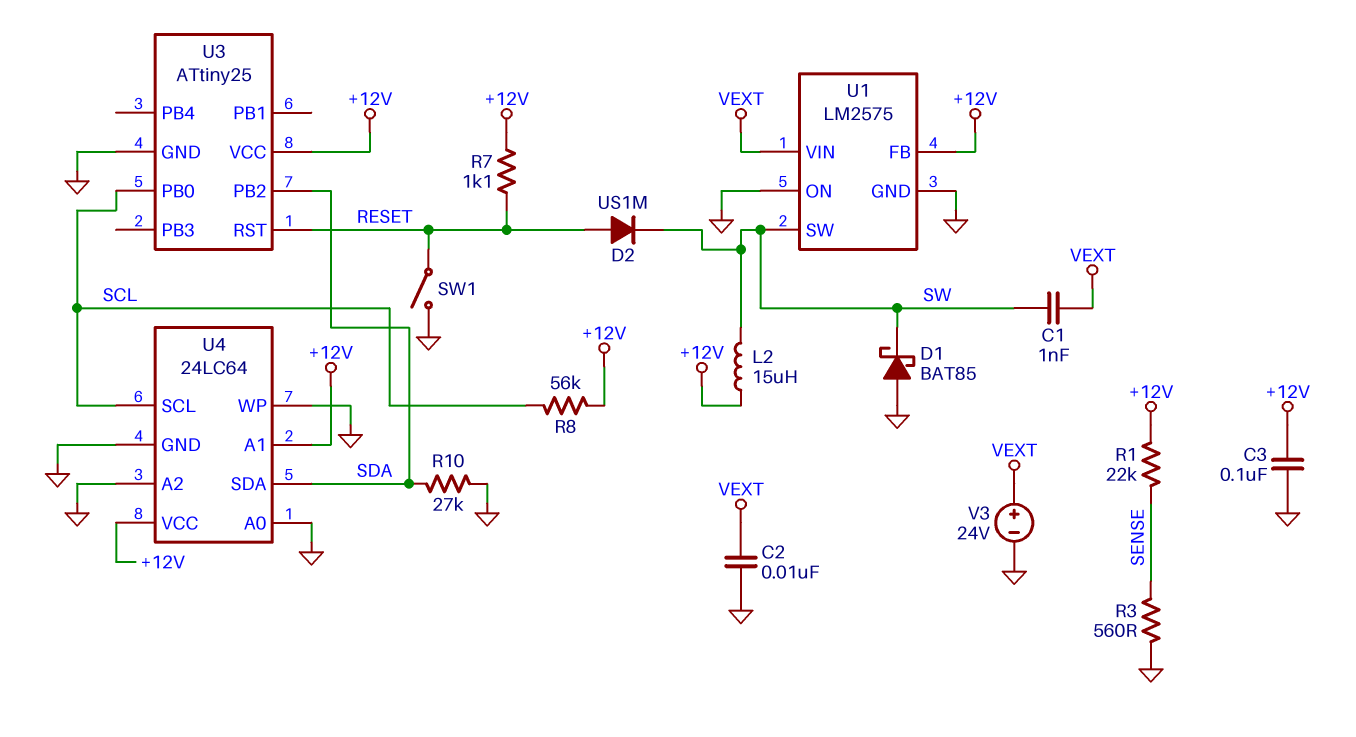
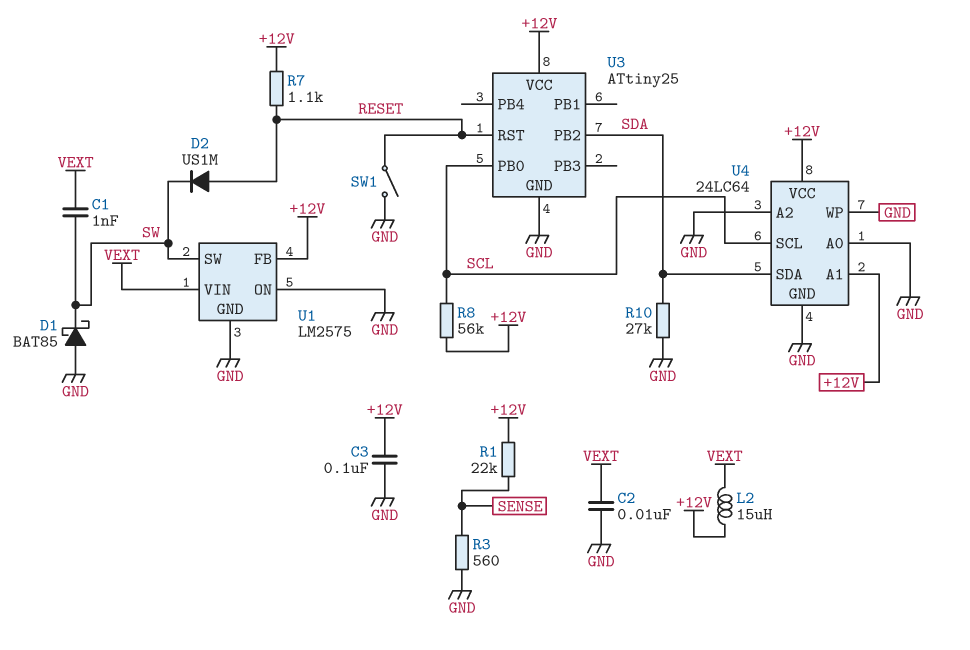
L2: 15uH (+12V, SW) -> 15uH (+12V, VEXT)
V3: 24V (plus VEXT, minus GND) -> none

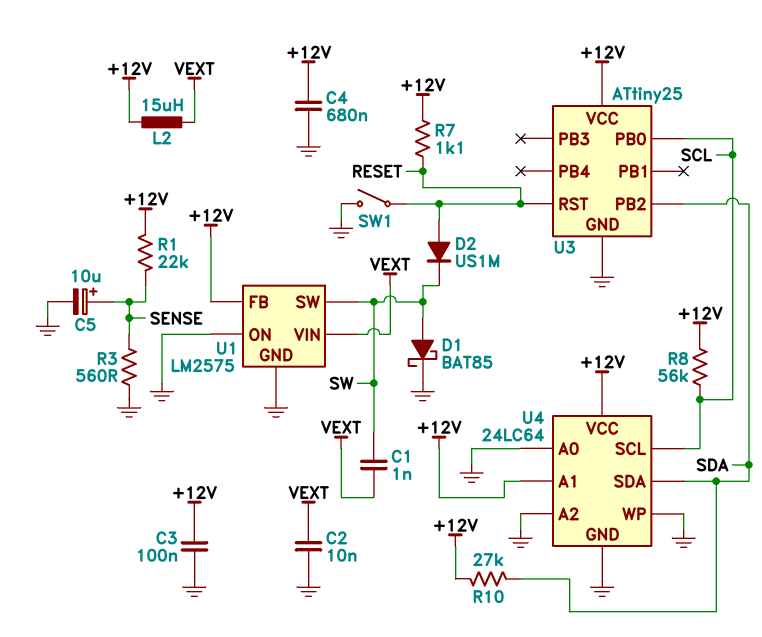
C4: none -> 680nF (+12V, GND)
C5: none -> 10uF (plus SENSE, minus GND)
D1: schottky BAT85 (A GND, K SW) -> schottky BAT85 (A SW, K GND)
R10: 27k (GND, SDA) -> 27k (+12V, SDA)

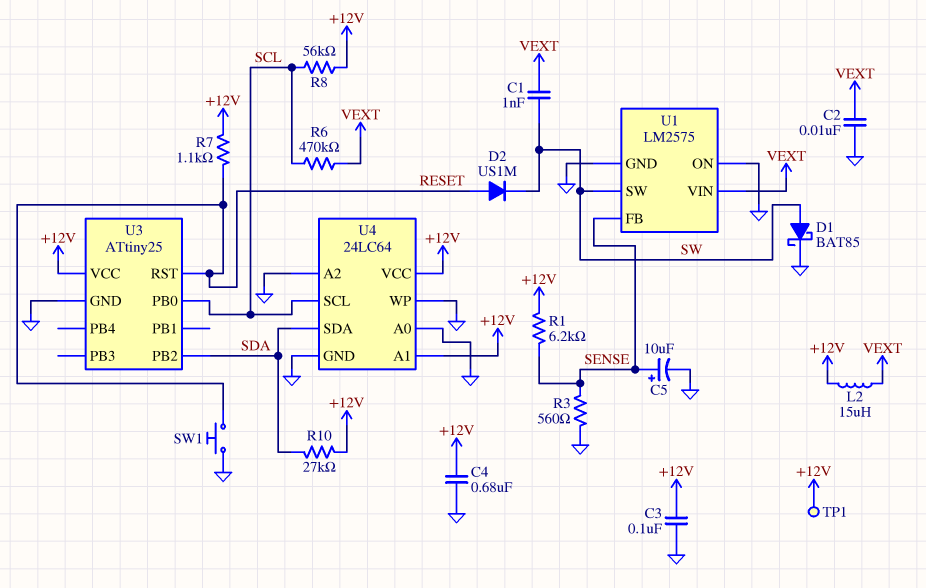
R1: 22k (+12V, SENSE) -> 6.2k (+12V, SENSE)
R6: none -> 470k (SCL, VEXT)
SW1: switch (GND, RESET) -> button (GND, RESET)
TP1: none -> test point (+12V)
U1 pin FB: +12V -> SENSE

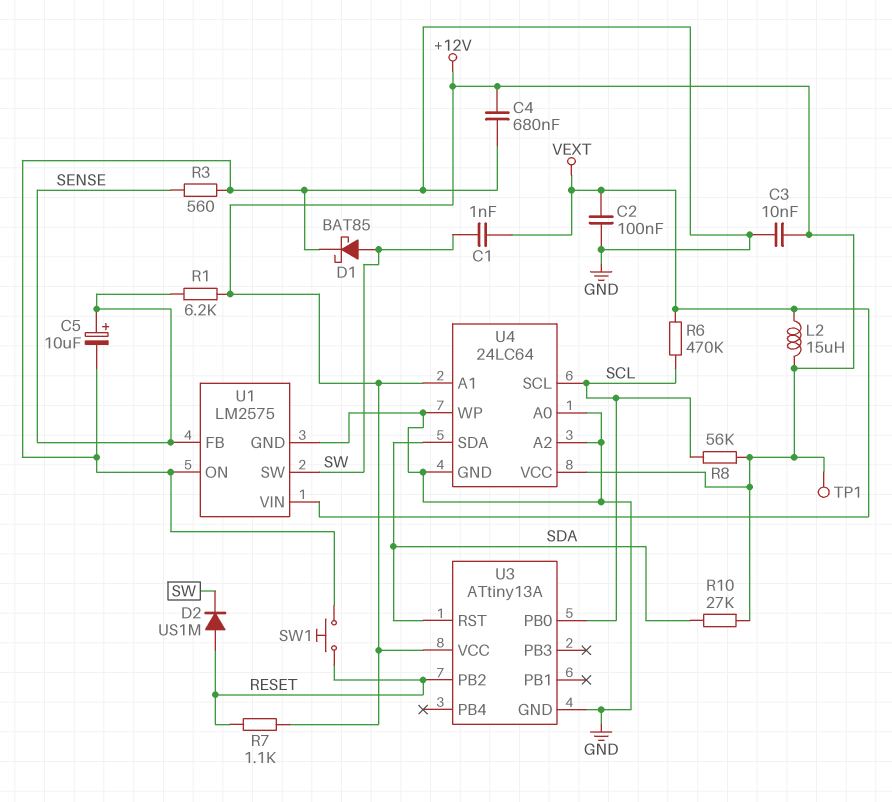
C2: 10nF (GND, VEXT) -> 100nF (GND, VEXT)
C3: 100nF (+12V, GND) -> 10nF (+12V, GND)
U3: ATtiny25 -> ATtiny13A
U3 pin PB2: SDA -> RESET
U3 pin RST: RESET -> SDA

